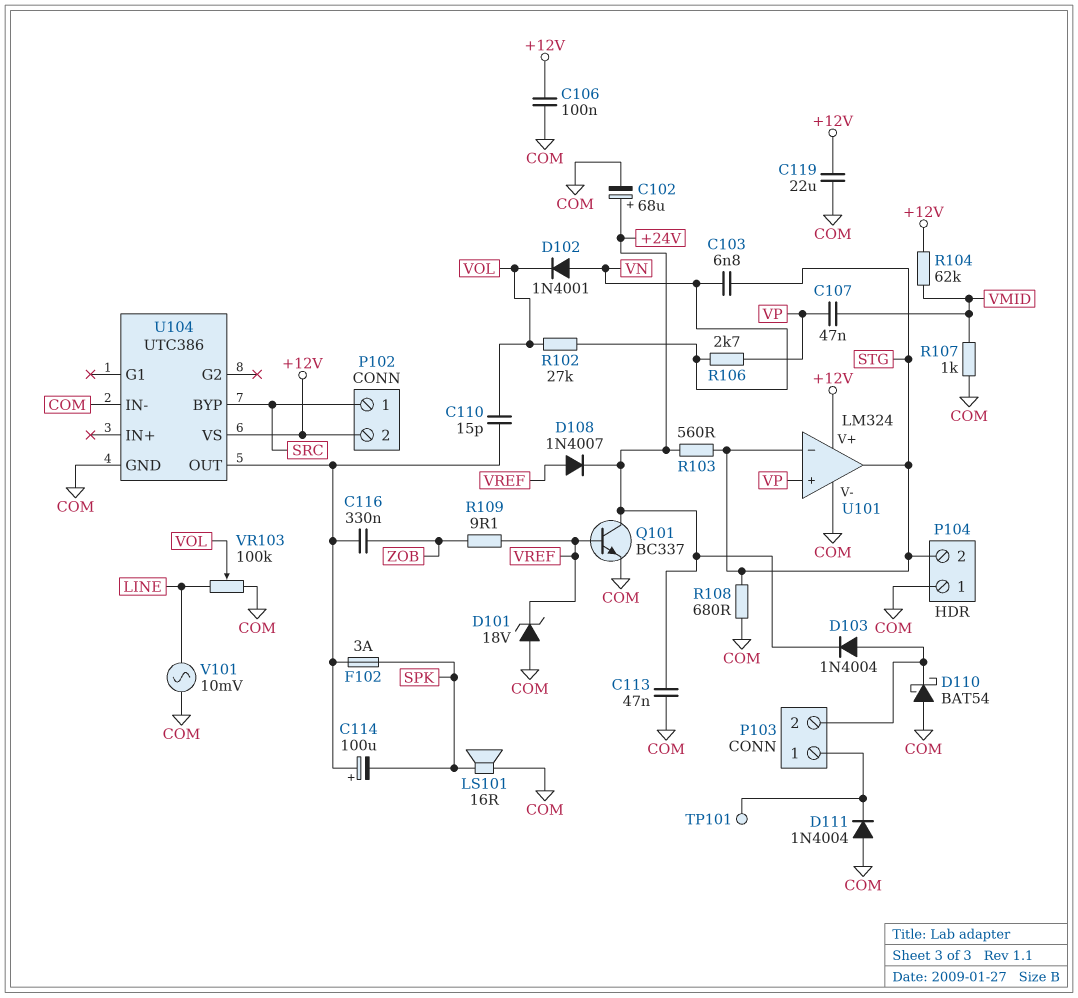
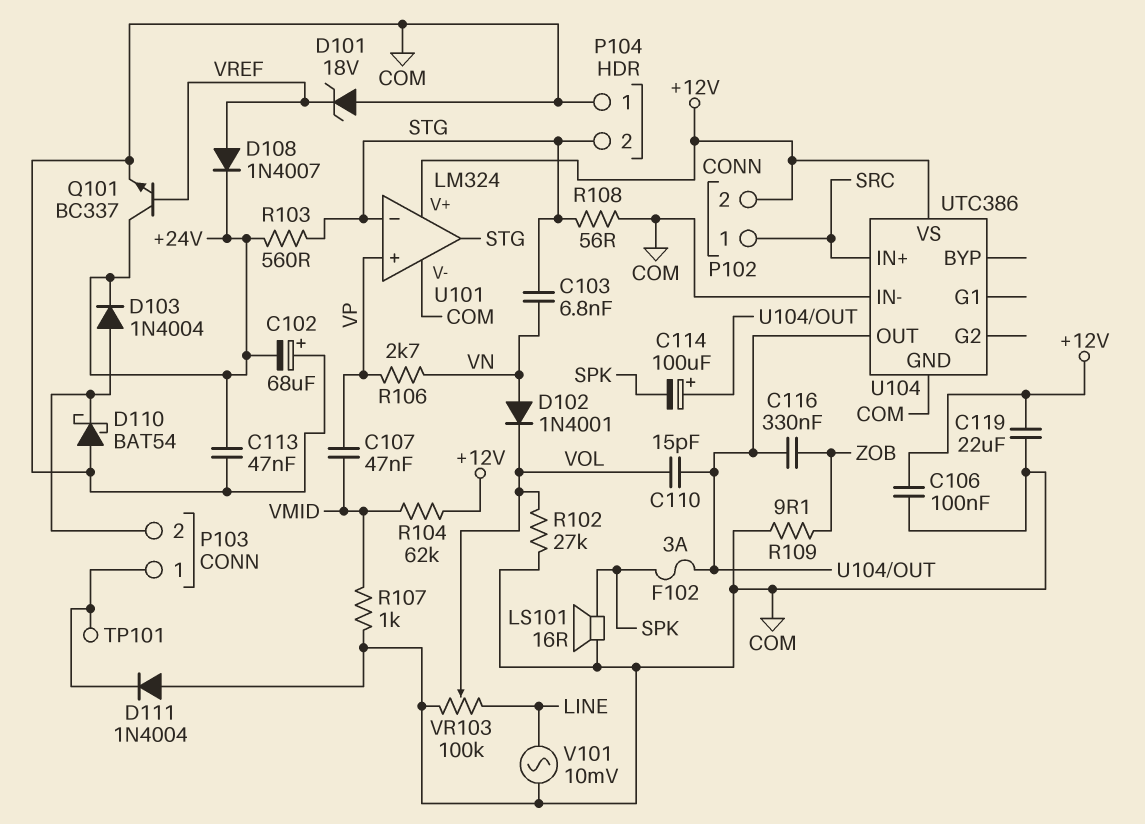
C102: 68uF (plus +24V, minus COM) -> 68uF (plus COM, minus +24V)
R102: 27k (VN, VOL) -> 27k (COM, VOL)
R108: 680 (COM, STG) -> 56 (COM, STG)
R109: 9.1 (VREF, ZOB) -> 9.1 (COM, ZOB)
U104 pin BYP: SRC -> none
U104 pin IN+: none -> SRC

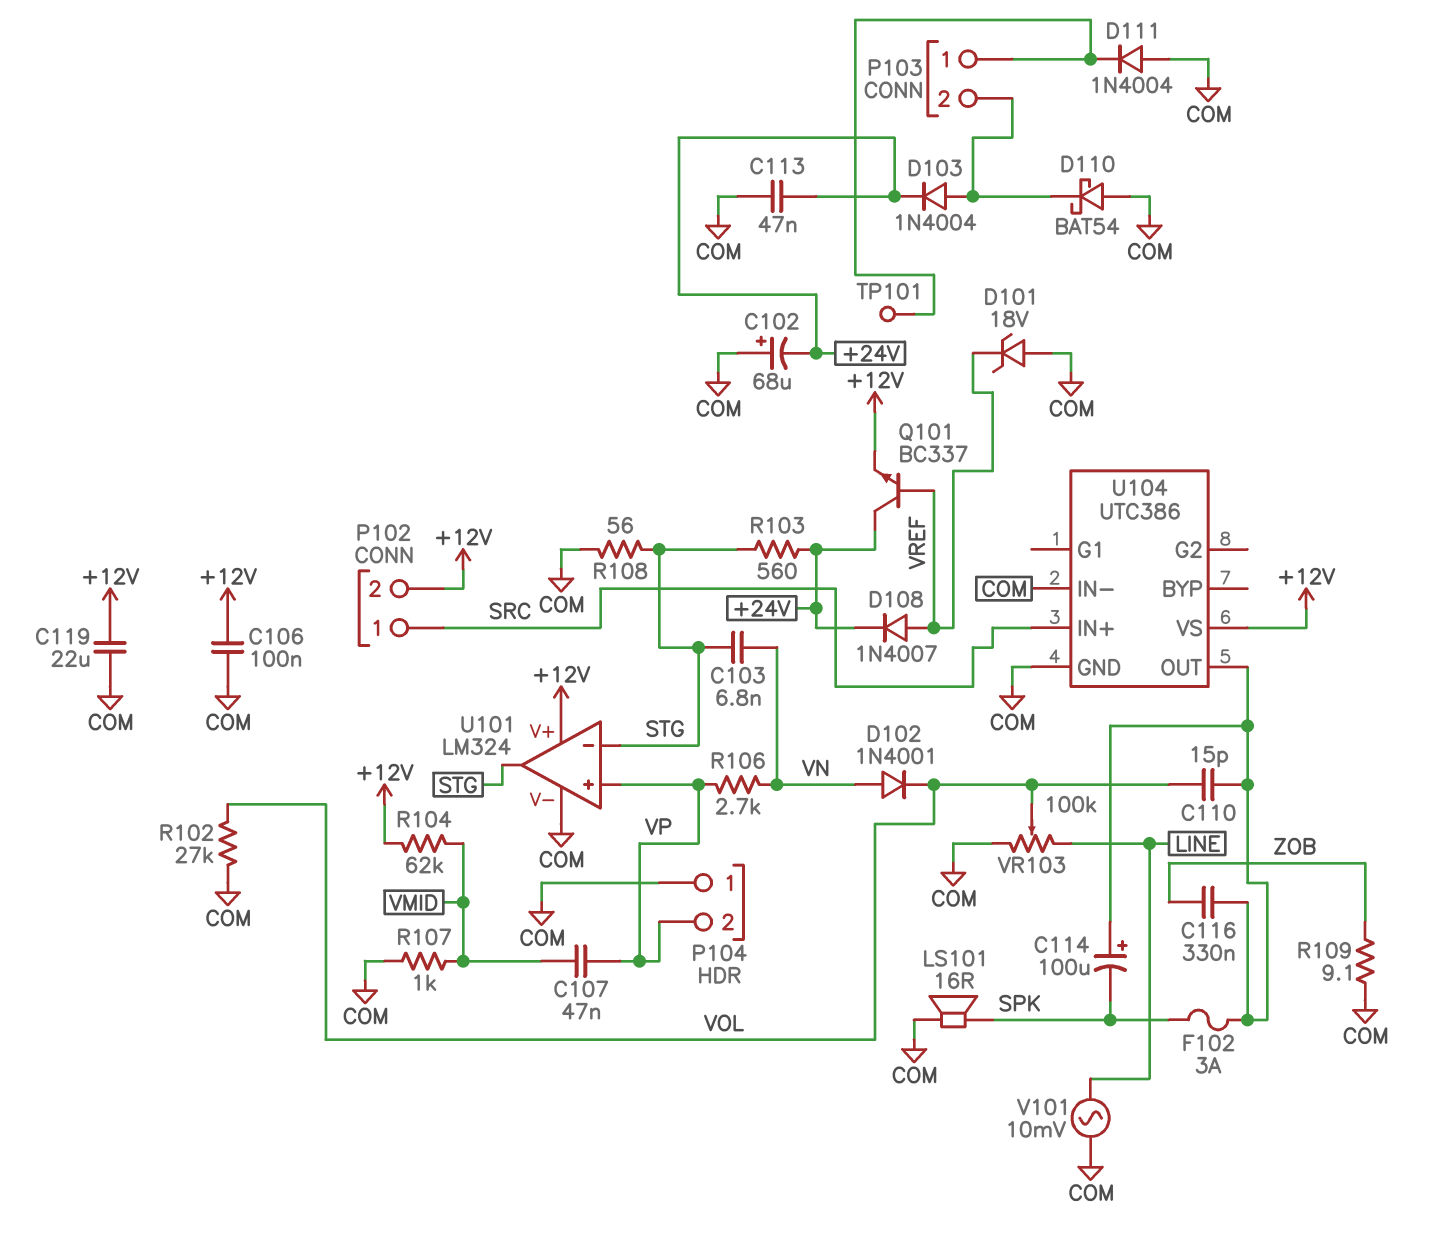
P104 pin 2: STG -> VP
Q101: NPN BC337 (B VREF, C +24V, E COM) -> NPN BC337 (B VREF, C +24V, E +12V)

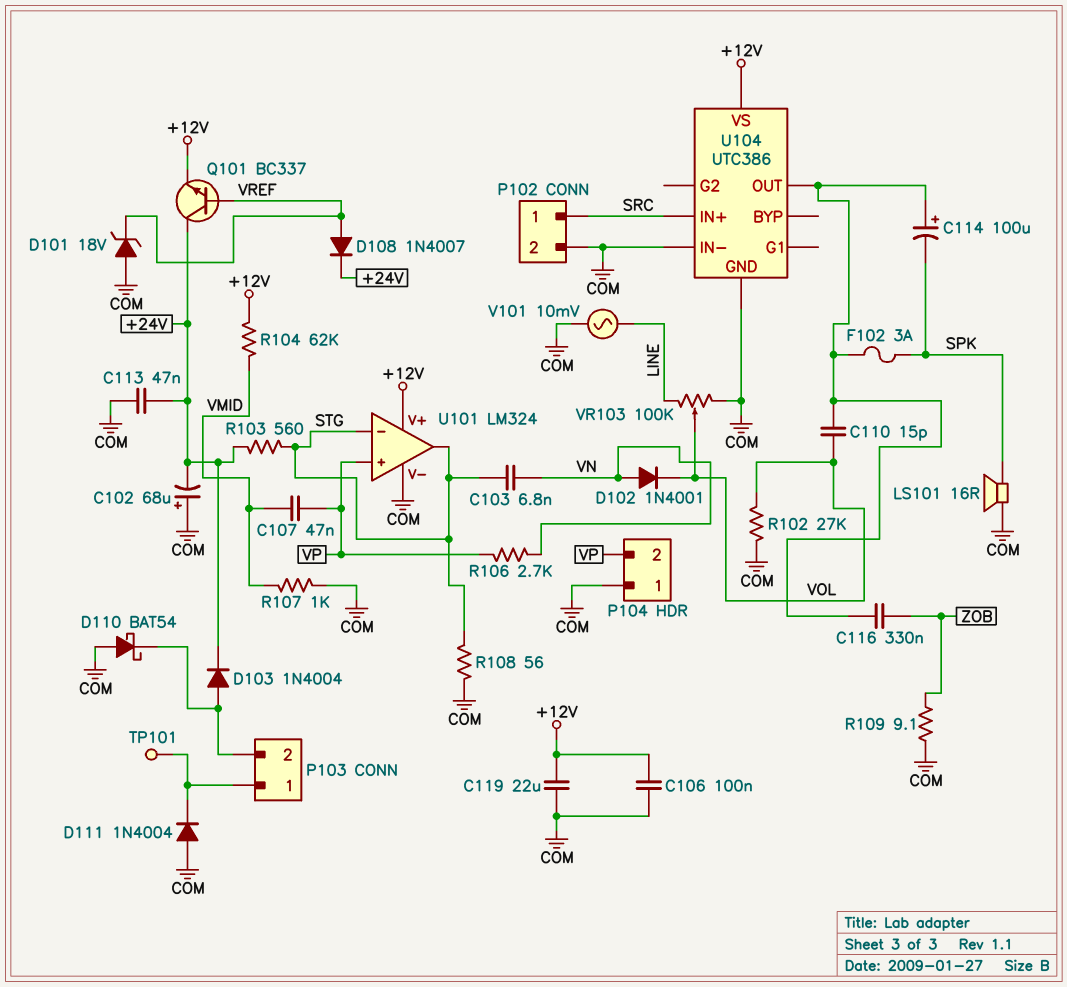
P102 pin 2: +12V -> COM

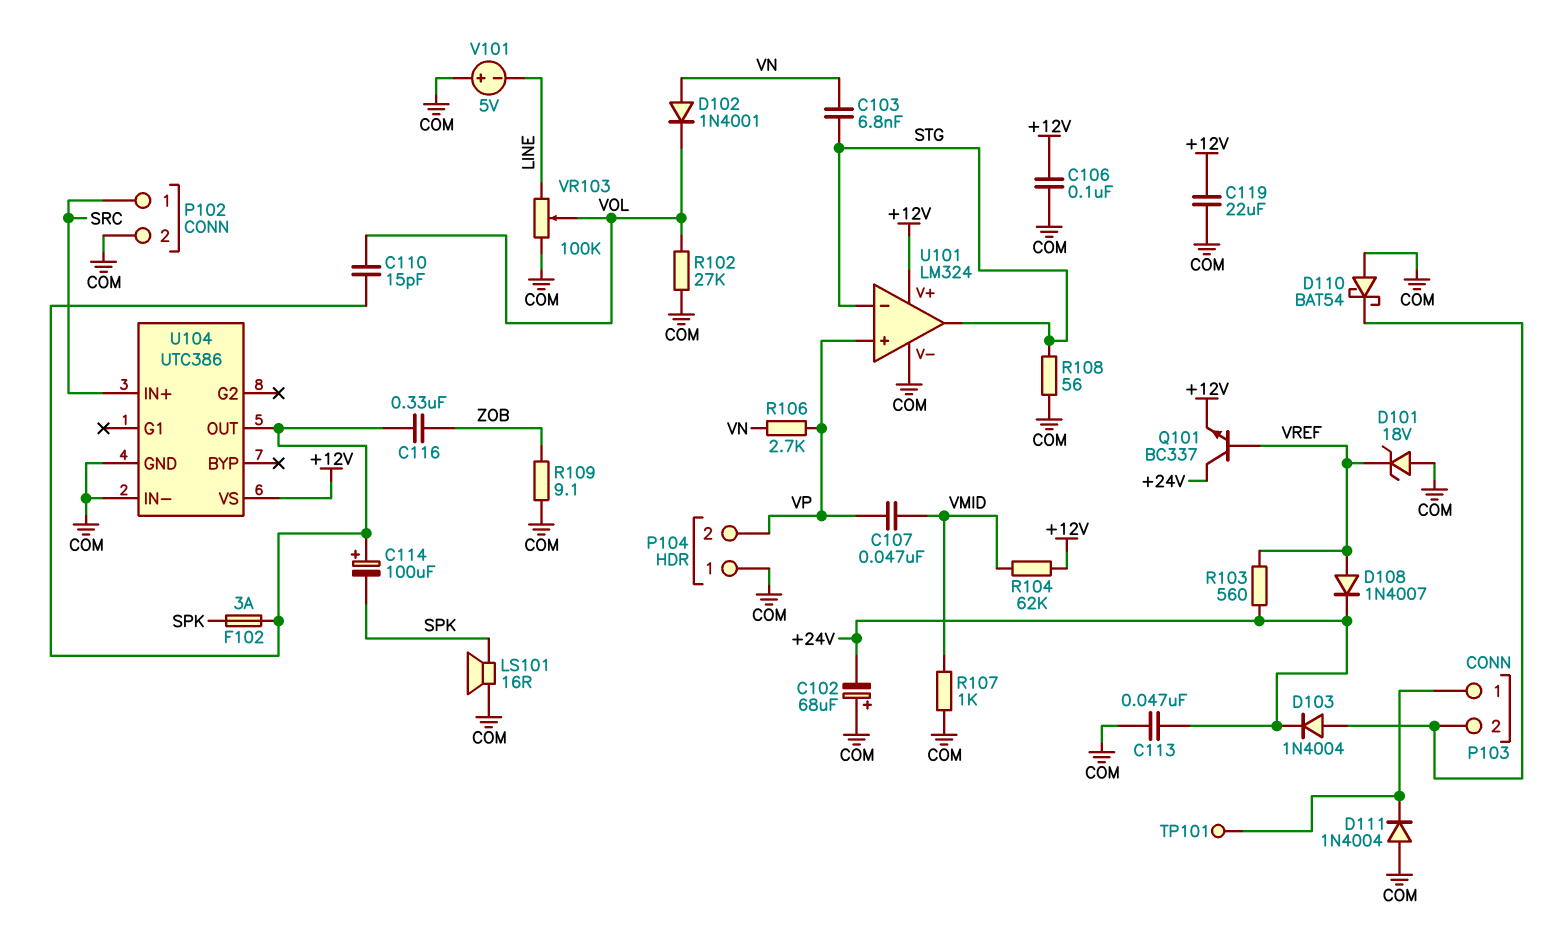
R103: 560 (+24V, STG) -> 560 (+24V, VREF)
V101: AC 10mV (COM, LINE) -> 5V (plus COM, minus LINE)

